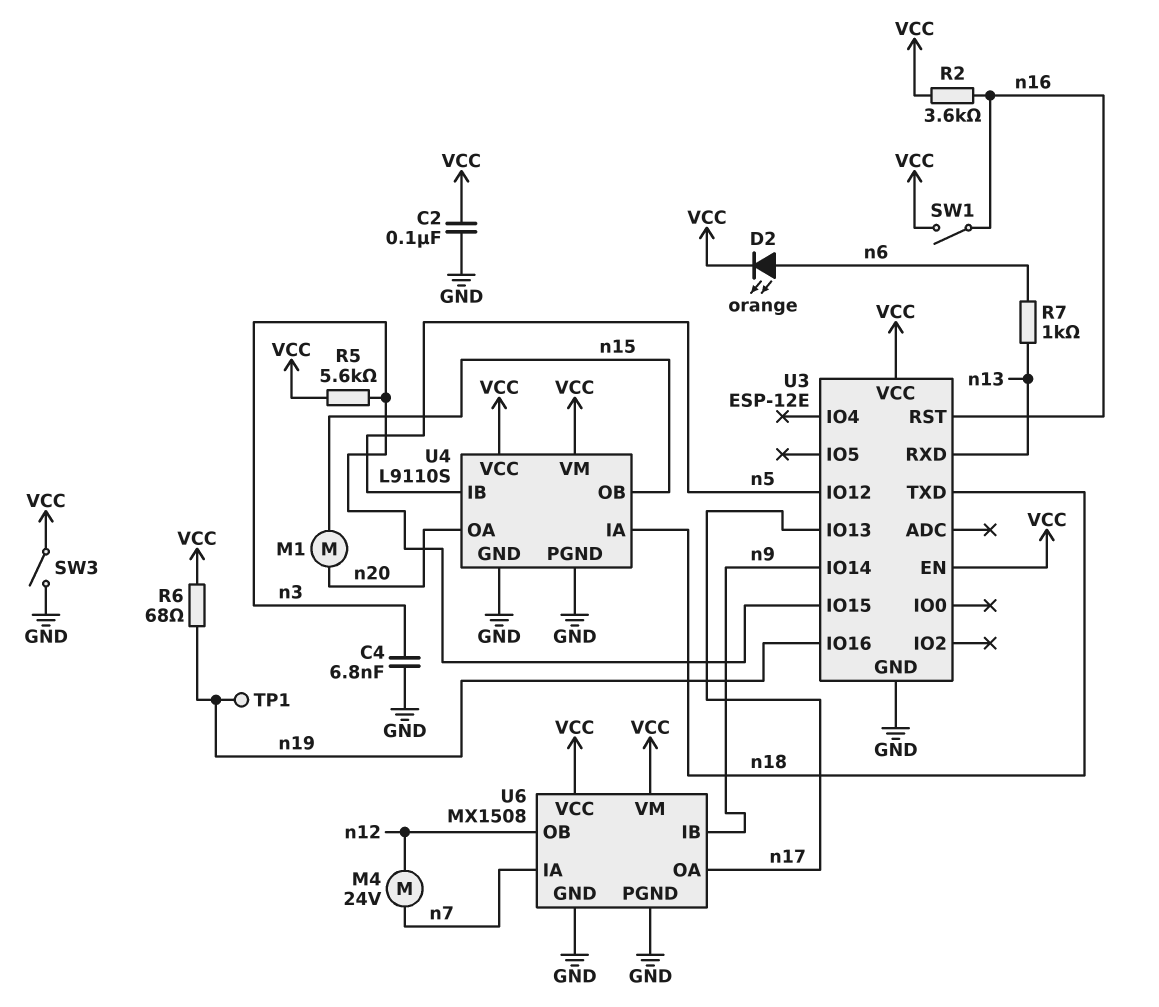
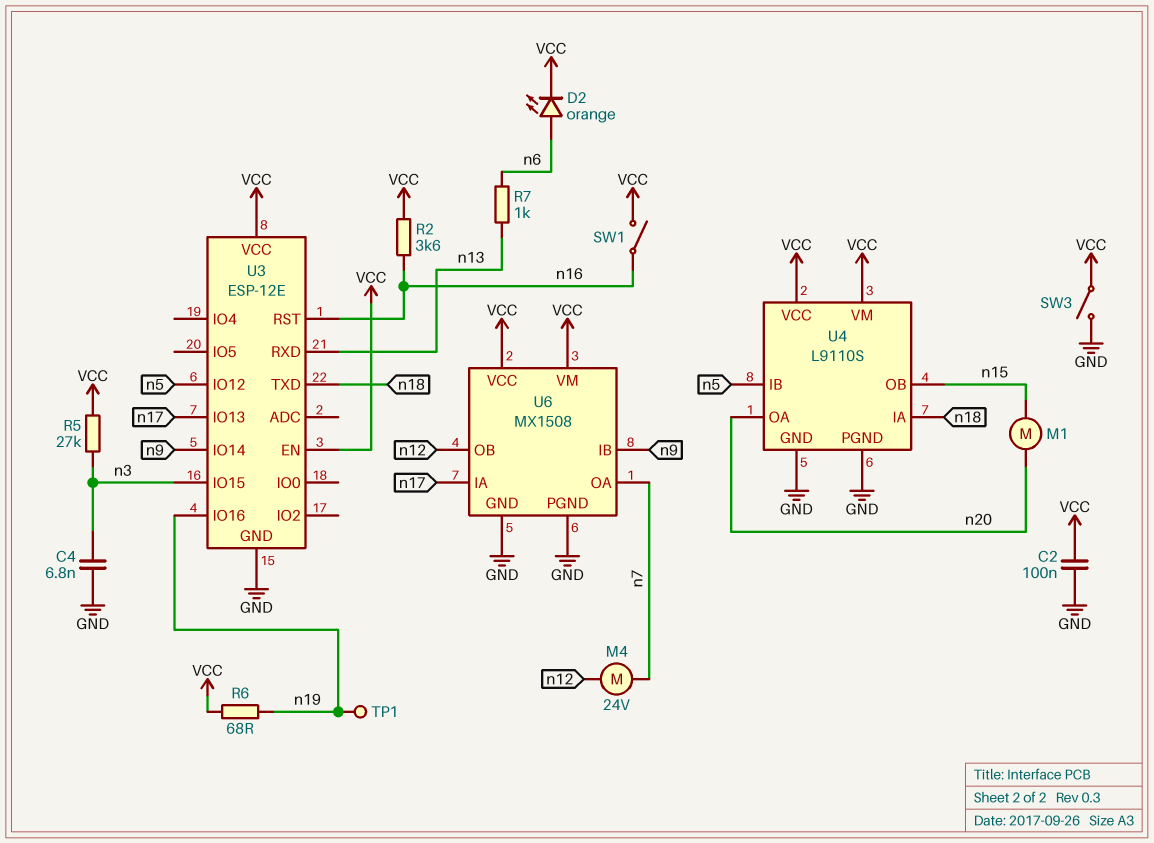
R5: 5.6k (VCC, n3) -> 27k (VCC, n3)
U6 pin IA: n7 -> n17
U6 pin OA: n17 -> n7

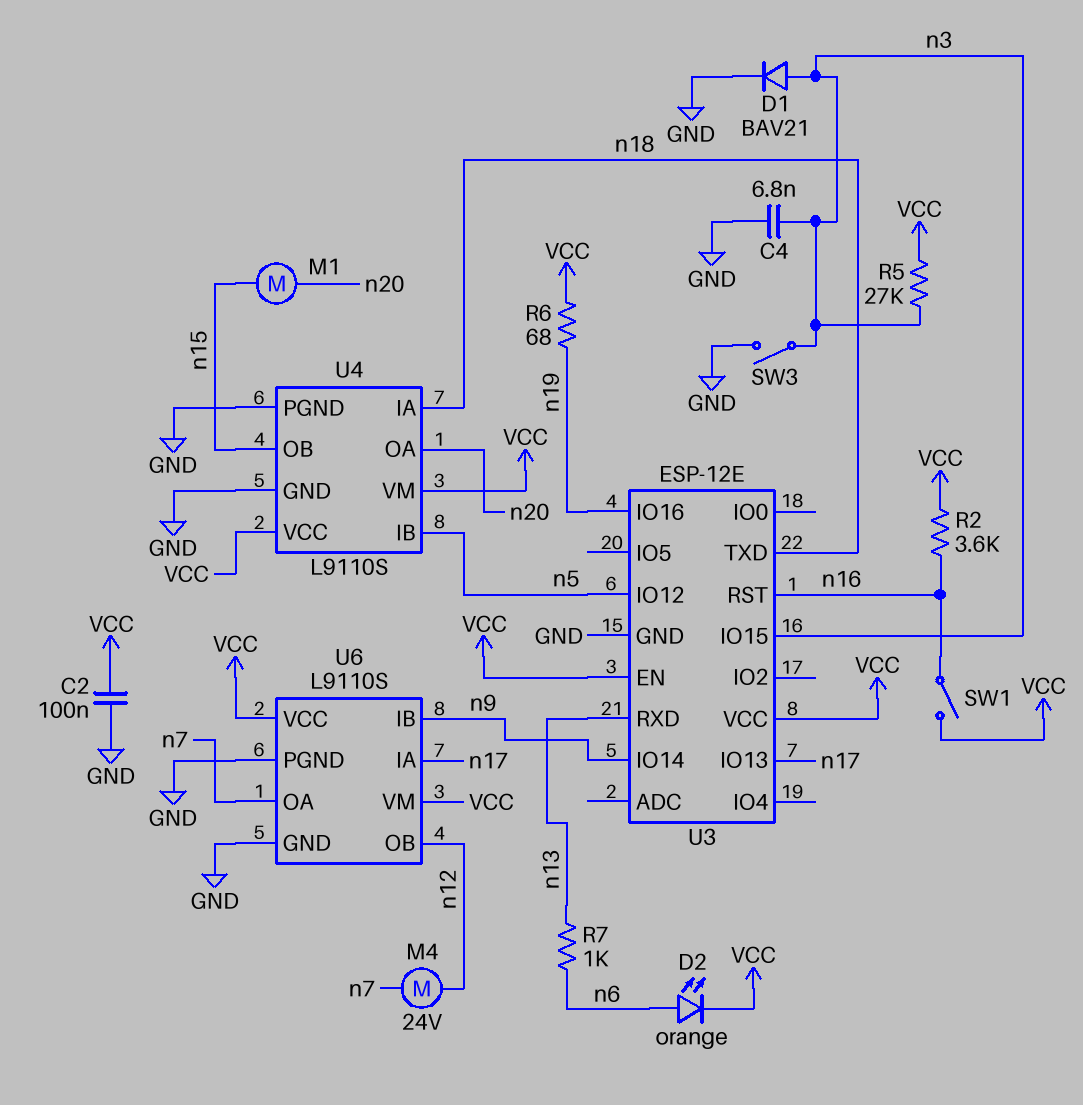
D1: none -> diode BAV21 (A n3, K GND)
SW3: switch (GND, VCC) -> switch (GND, n3)
TP1: test point (n19) -> none
U6: MX1508 -> L9110S

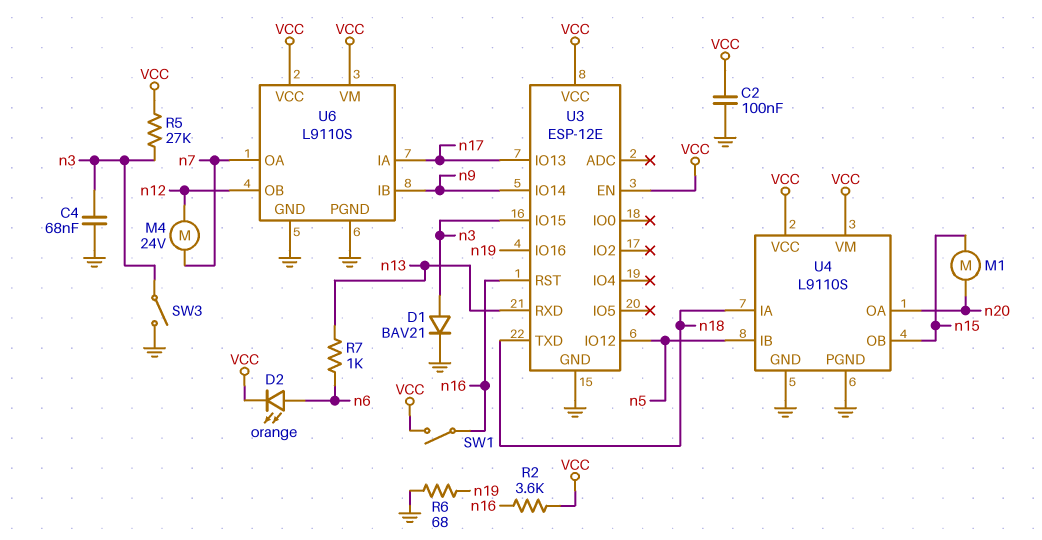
C4: 6.8nF (GND, n3) -> 68nF (GND, n3)
R6: 68 (VCC, n19) -> 68 (GND, n19)

